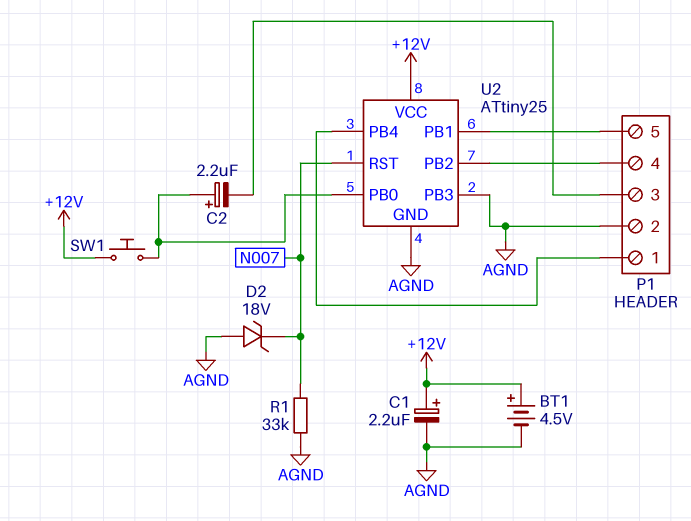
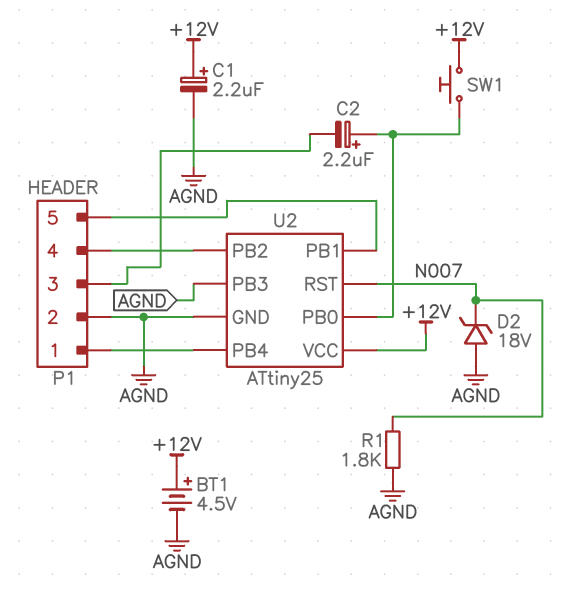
R1: 33k (AGND, N007) -> 1.8k (AGND, N007)

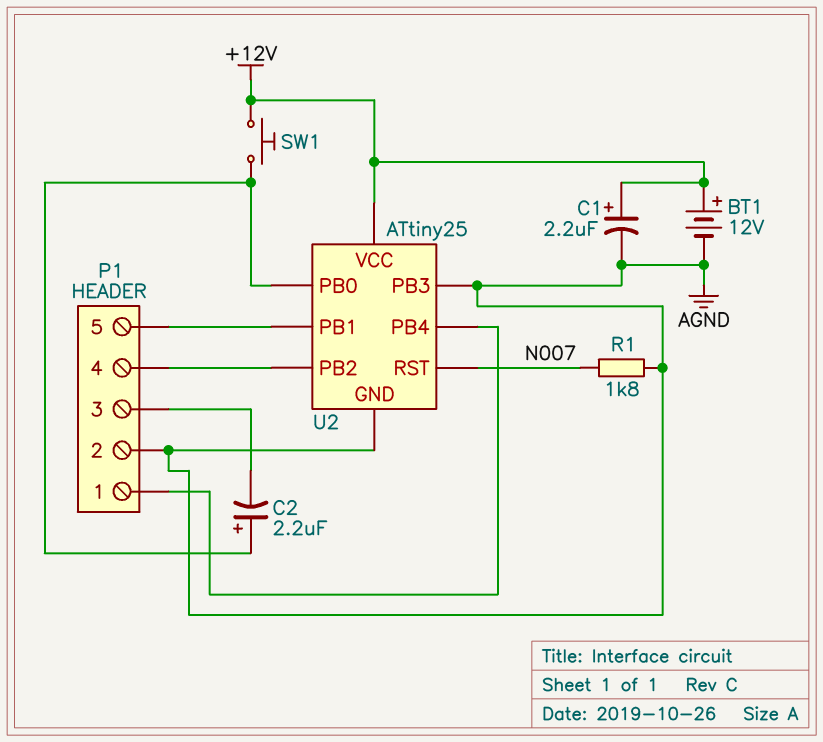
BT1: 4.5V (plus +12V, minus AGND) -> 12V (plus +12V, minus AGND)
D2: zener 18V (A AGND, K N007) -> none

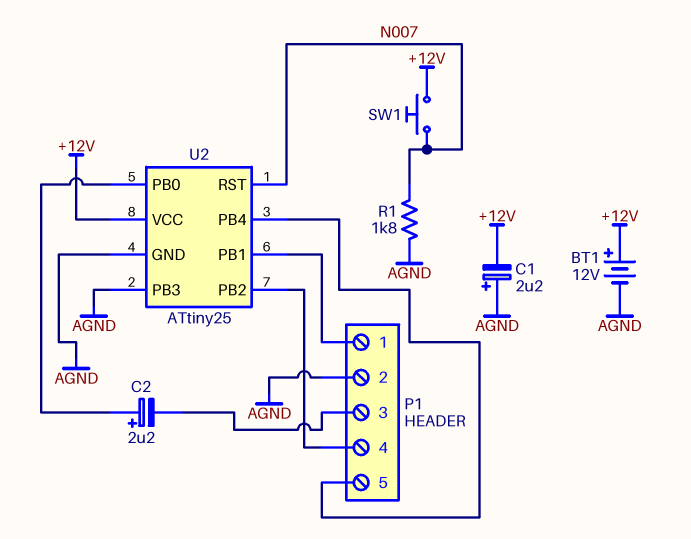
C1: 2.2uF (plus +12V, minus AGND) -> 2.2uF (plus AGND, minus +12V)
SW1: button (+12V, U2/PB0) -> button (+12V, N007)
U2 pin PB1: P1/5 -> P1/1
U2 pin PB4: P1/1 -> P1/5

